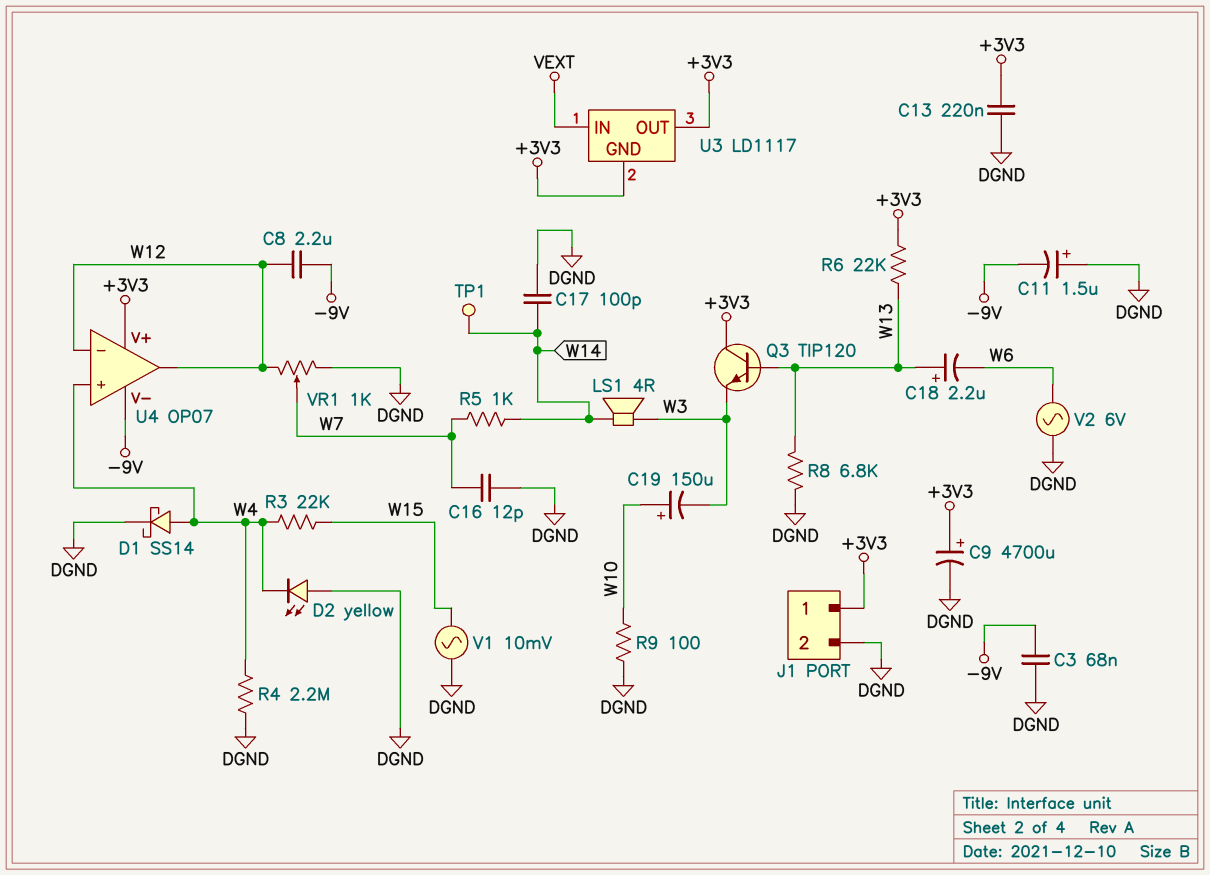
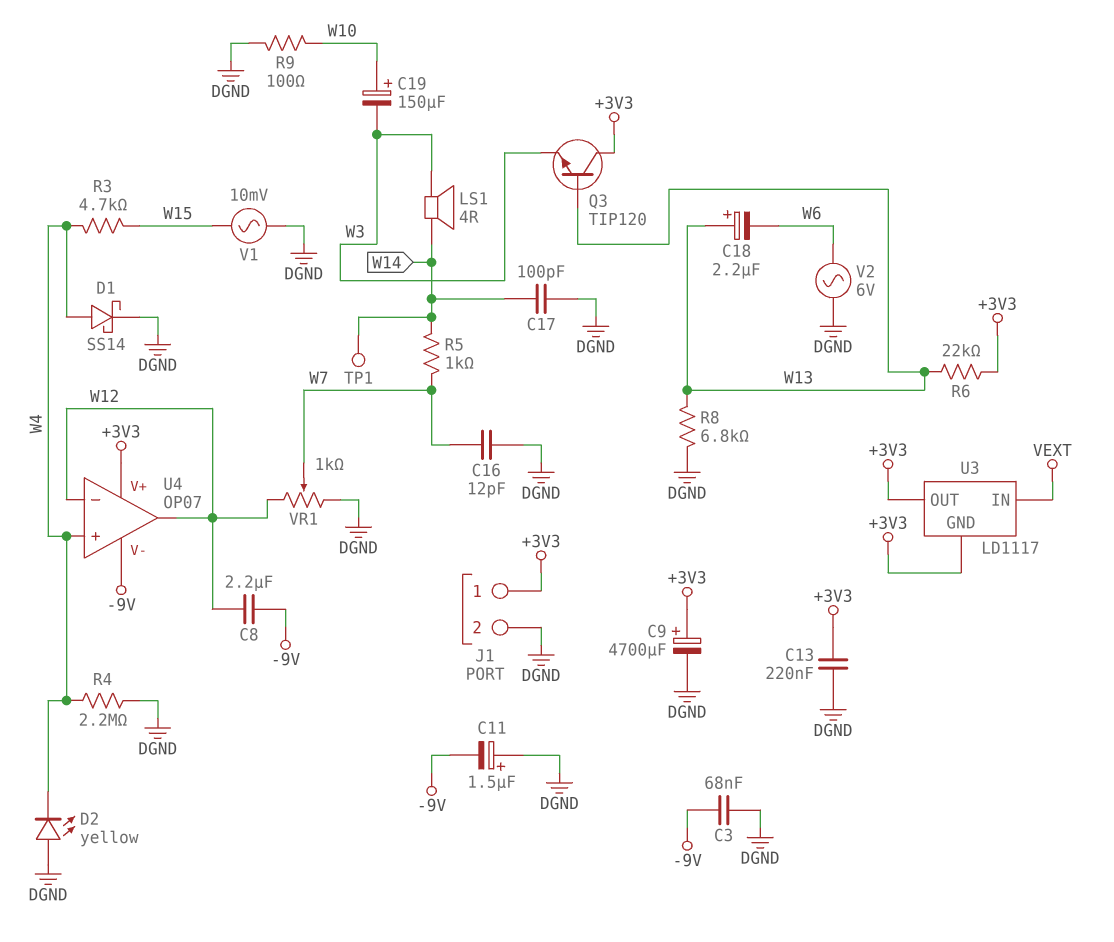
R3: 22k (W4, W15) -> 4.7k (W4, W15)

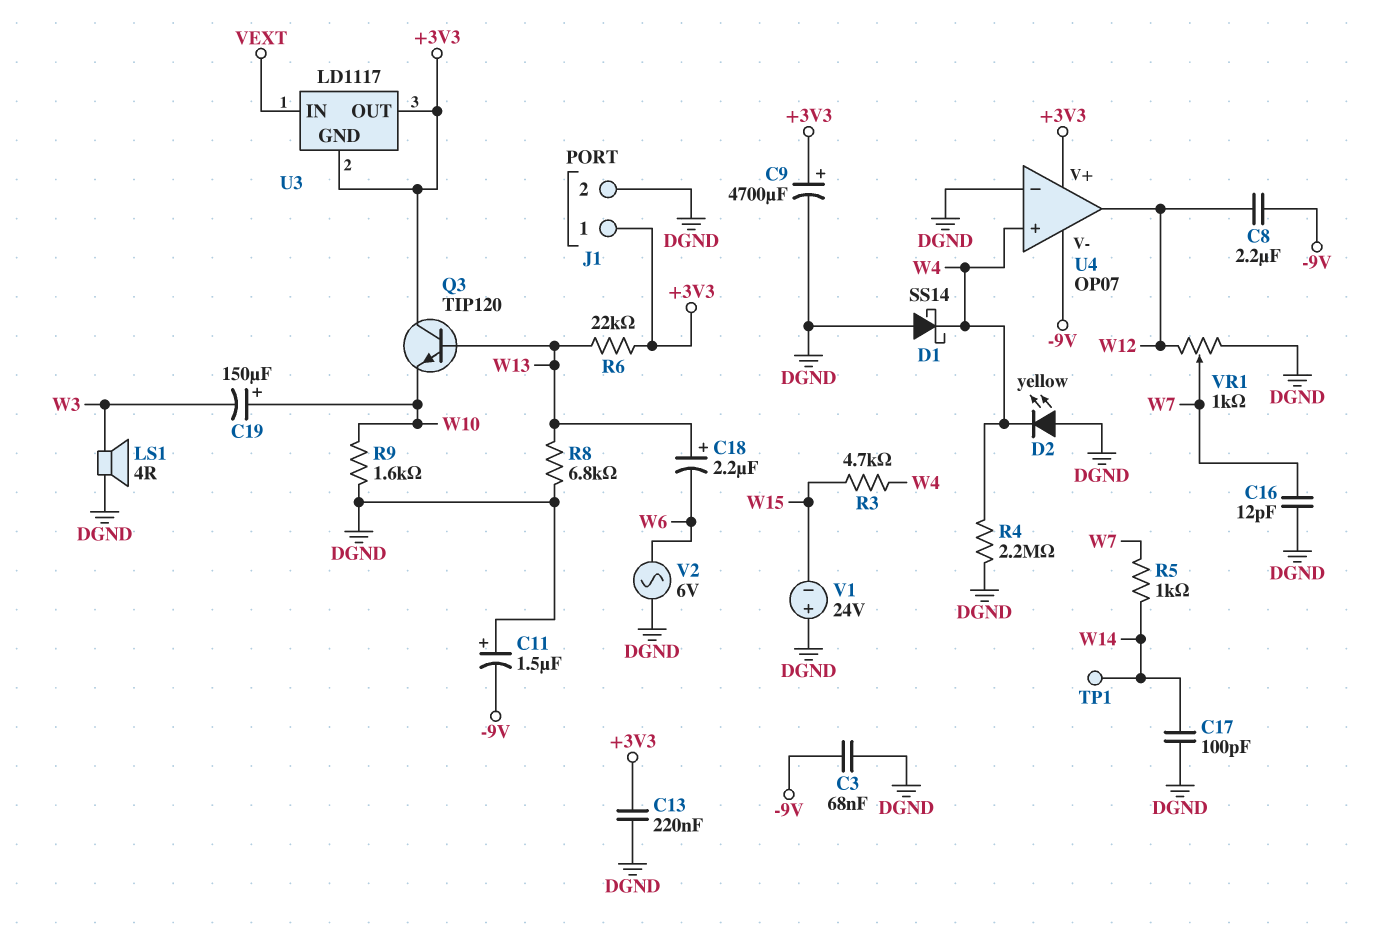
D1: schottky SS14 (A W4, K DGND) -> schottky SS14 (A DGND, K W4)
LS1: speaker 4R (W3, W14) -> speaker 4R (DGND, W3)
Q3: NPN TIP120 (B W13, C +3V3, E W3) -> NPN TIP120 (B W13, C +3V3, E W10)
R9: 100 (DGND, W10) -> 1.6k (DGND, W10)
U4 pin in-: W12 -> DGND
V1: AC 10mV (DGND, W15) -> 24V (plus DGND, minus W15)

